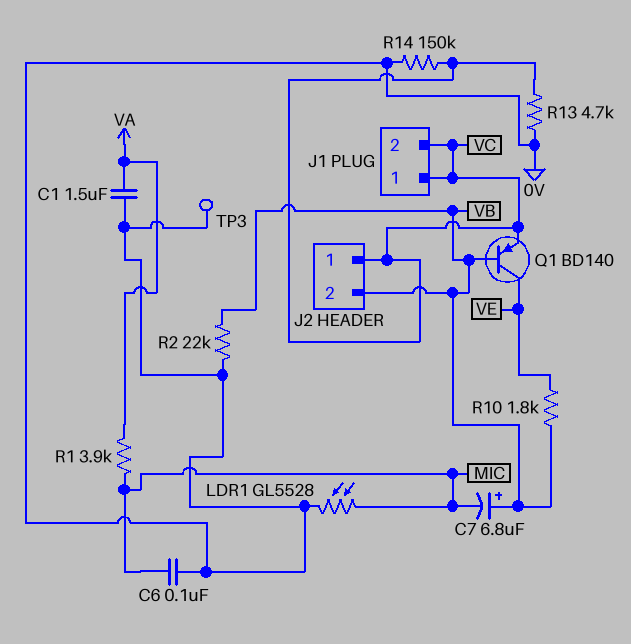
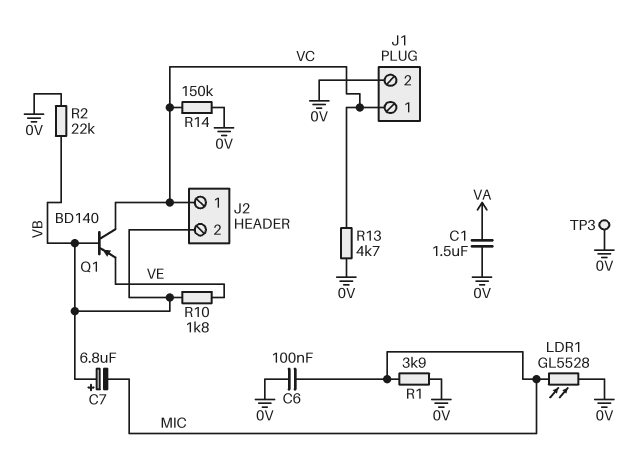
J1 pin 2: VC -> 0V
Q1: PNP BD140 (B VB, C VE, E VC) -> PNP BD140 (B VB, C VC, E VE)
R1: 3.9k (MIC, VA) -> 3.9k (0V, MIC)

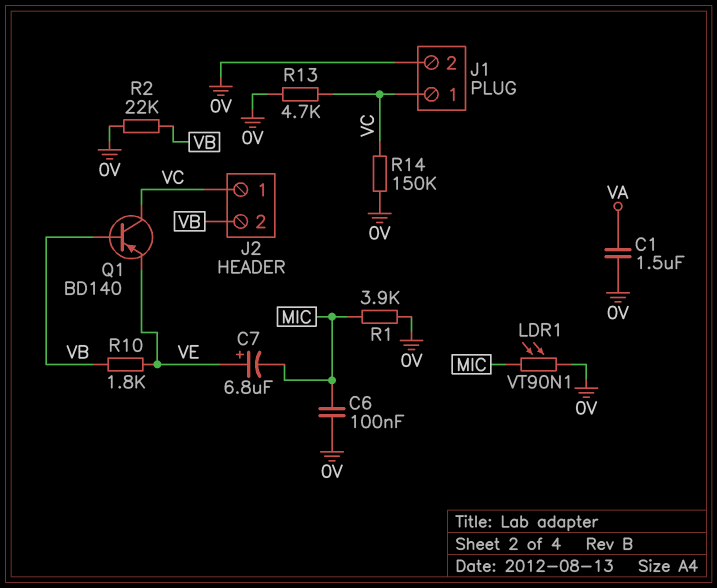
C7: 6.8uF (plus VB, minus MIC) -> 6.8uF (plus VE, minus MIC)
LDR1: GL5528 (0V, MIC) -> VT90N1 (0V, MIC)
TP3: test point (0V) -> none

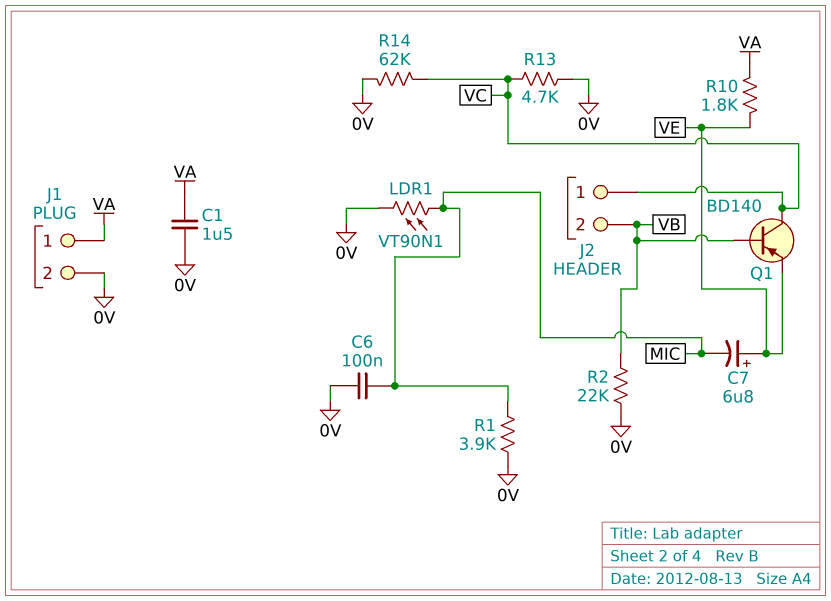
J1 pin 1: VC -> VA
R10: 1.8k (VB, VE) -> 1.8k (VA, VE)
R14: 150k (0V, VC) -> 62k (0V, VC)

